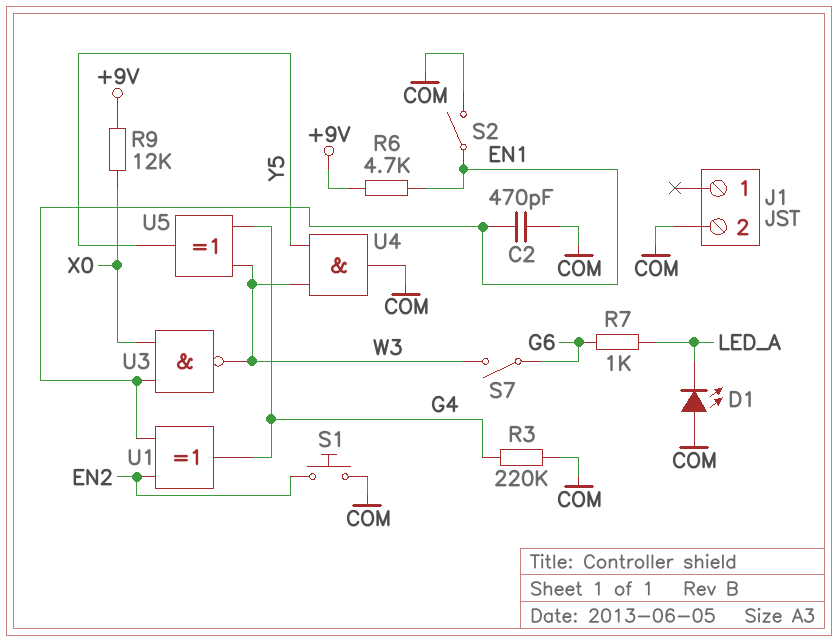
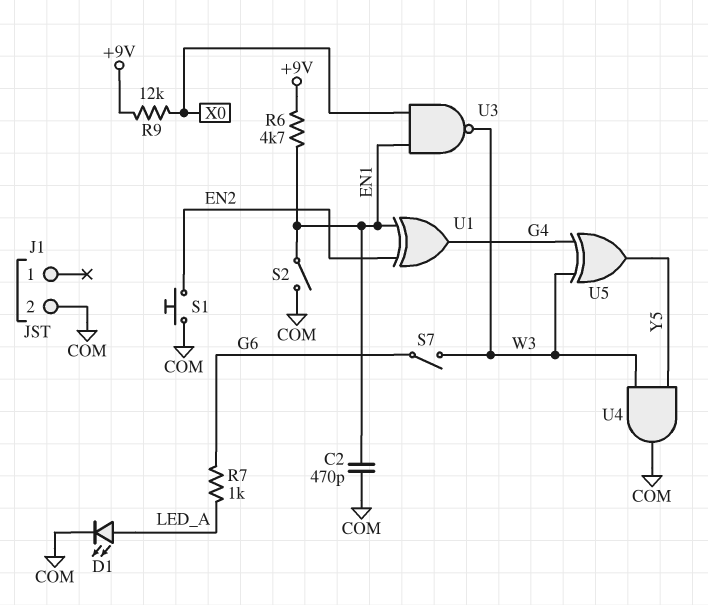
D1: LED (A COM, K LED_A) -> LED (A LED_A, K COM)
R3: 220k (COM, G4) -> none

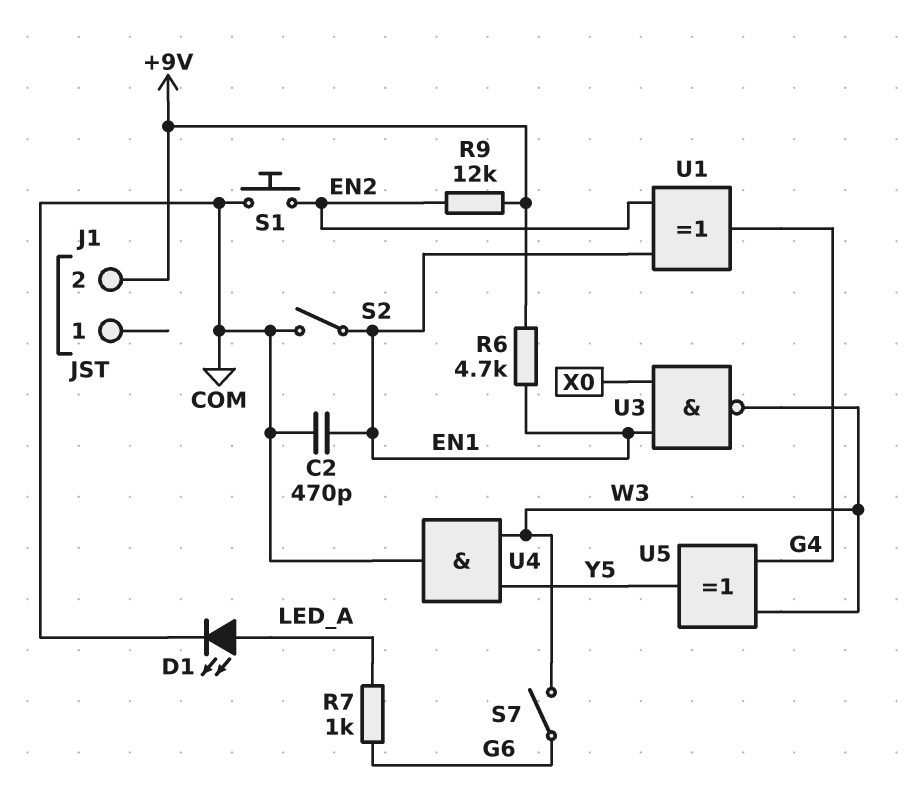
J1 pin 2: COM -> +9V
R9: 12k (+9V, X0) -> 12k (+9V, EN2)

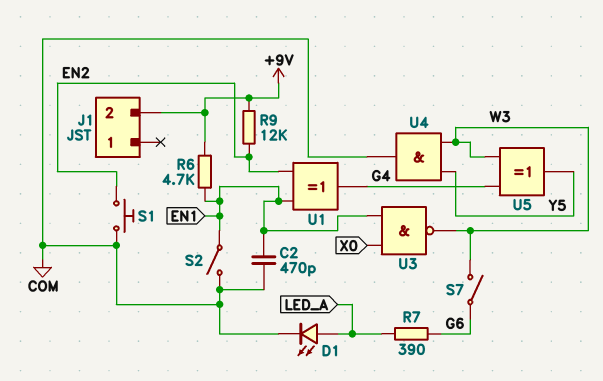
R7: 1k (G6, LED_A) -> 390 (G6, LED_A)

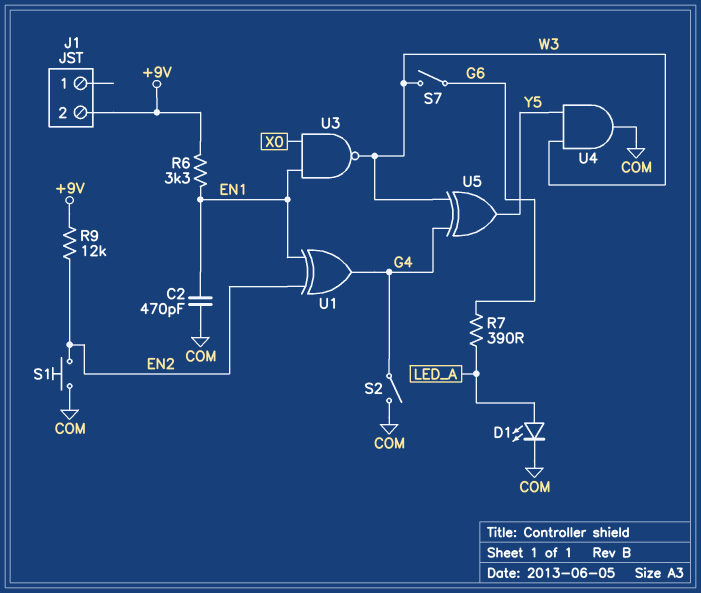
R6: 4.7k (+9V, EN1) -> 3.3k (+9V, EN1)
S2: switch (COM, EN1) -> switch (COM, G4)

